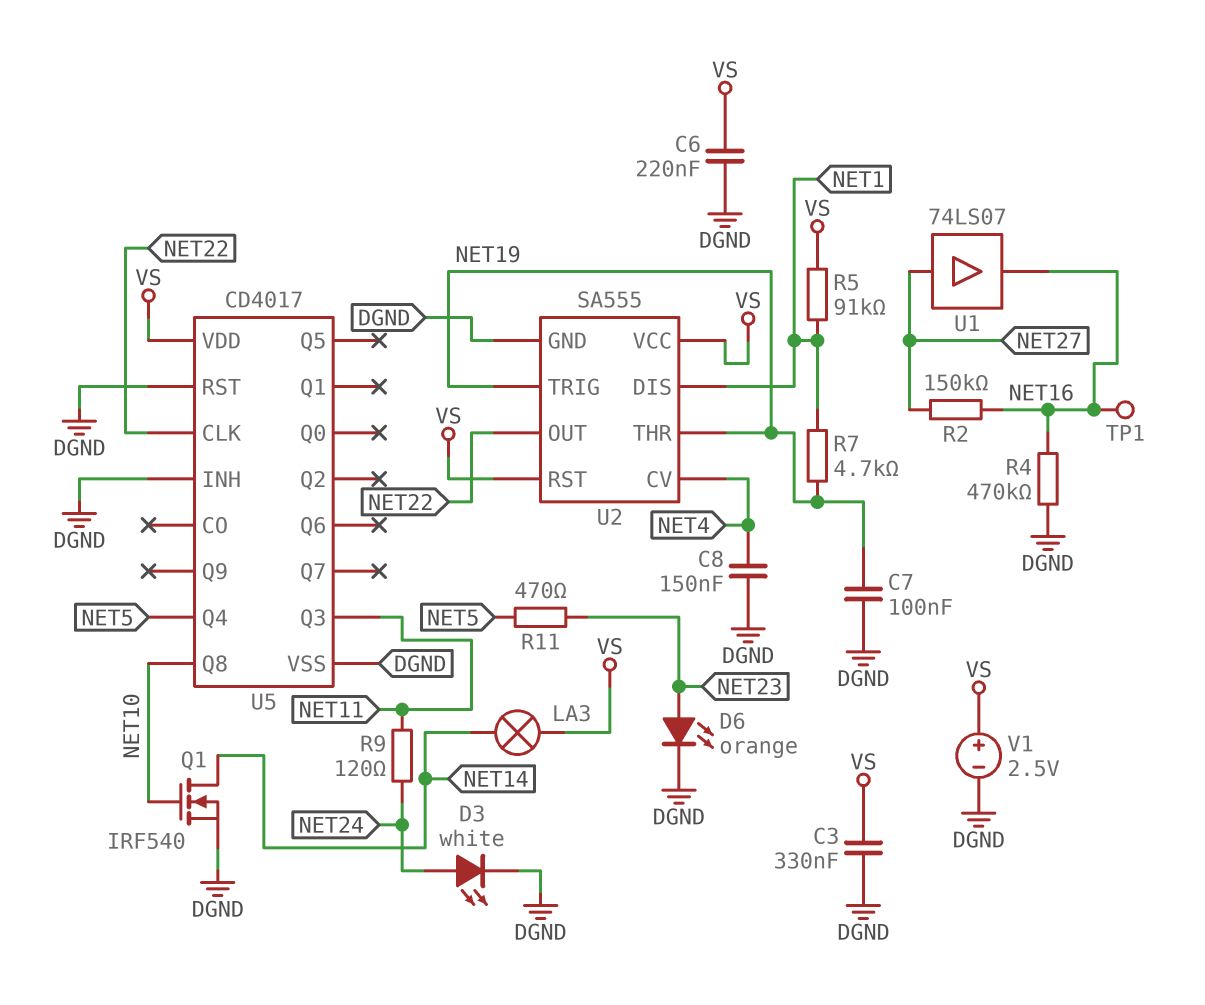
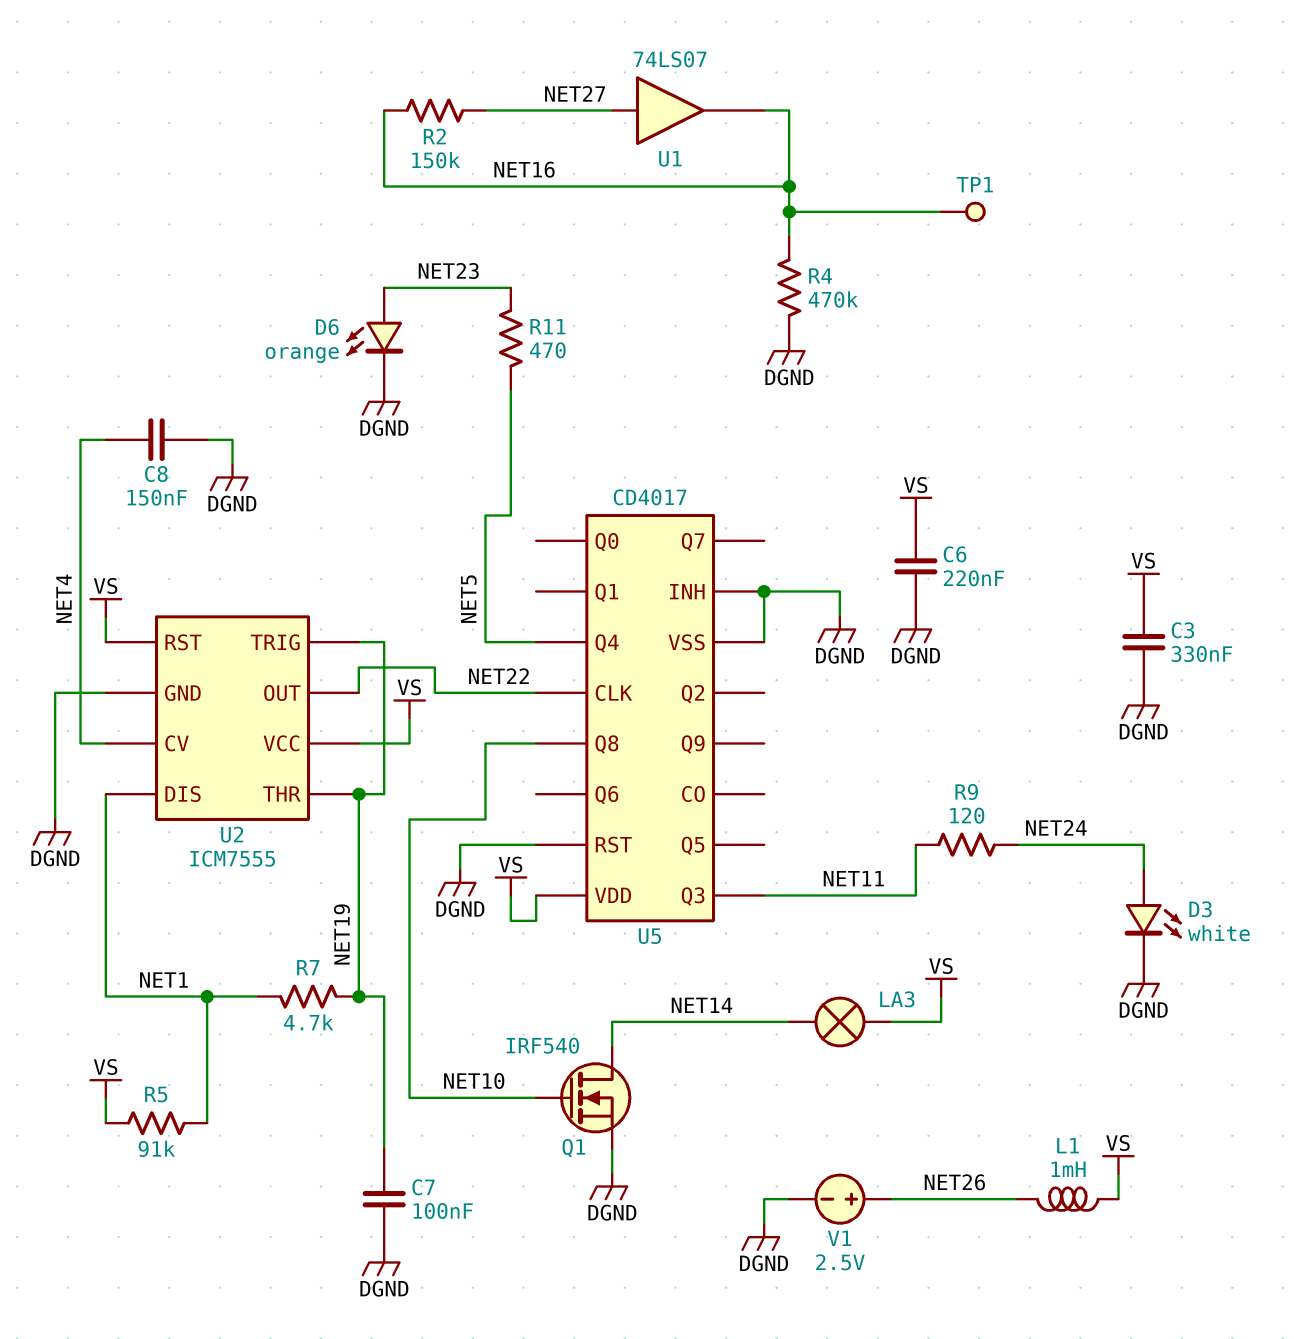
L1: none -> 1mH (NET26, VS)
U2: SA555 -> ICM7555
V1: 2.5V (plus VS, minus DGND) -> 2.5V (plus NET26, minus DGND)

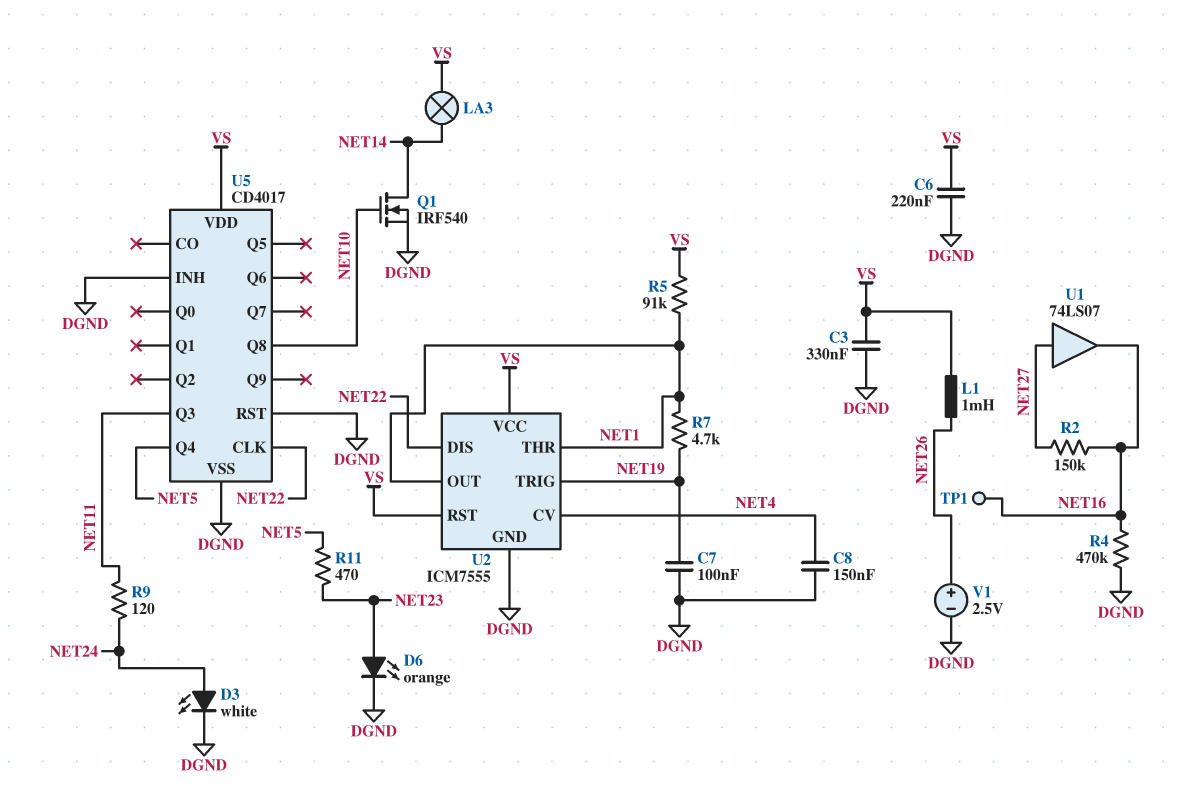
U2 pin DIS: NET1 -> NET22
U2 pin OUT: NET22 -> NET1
U2 pin THR: NET19 -> NET1

